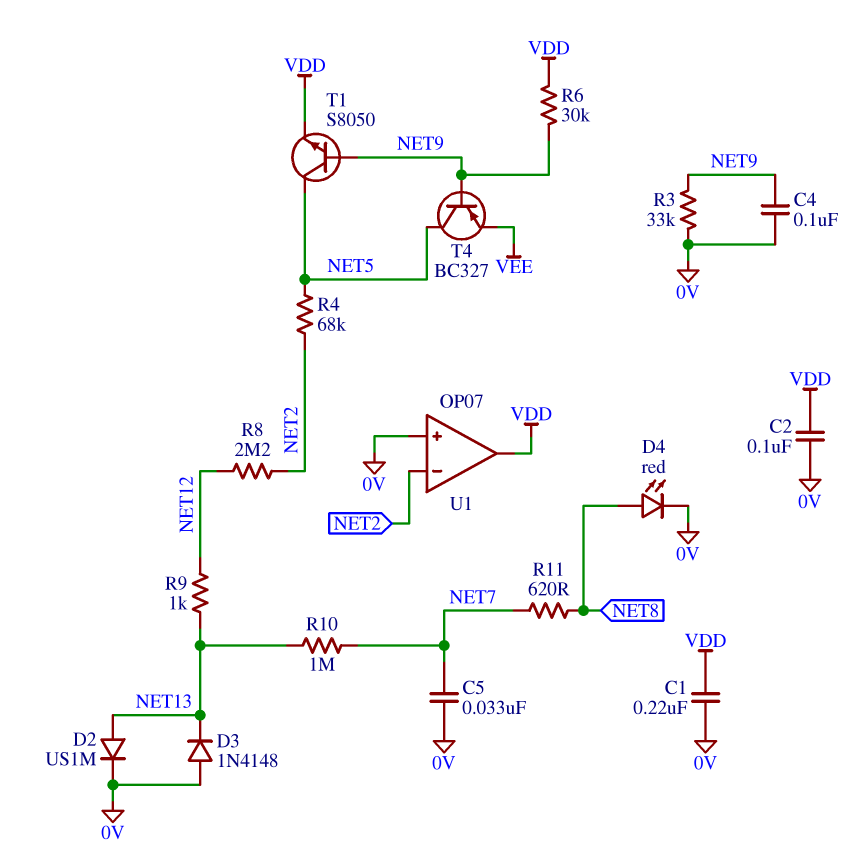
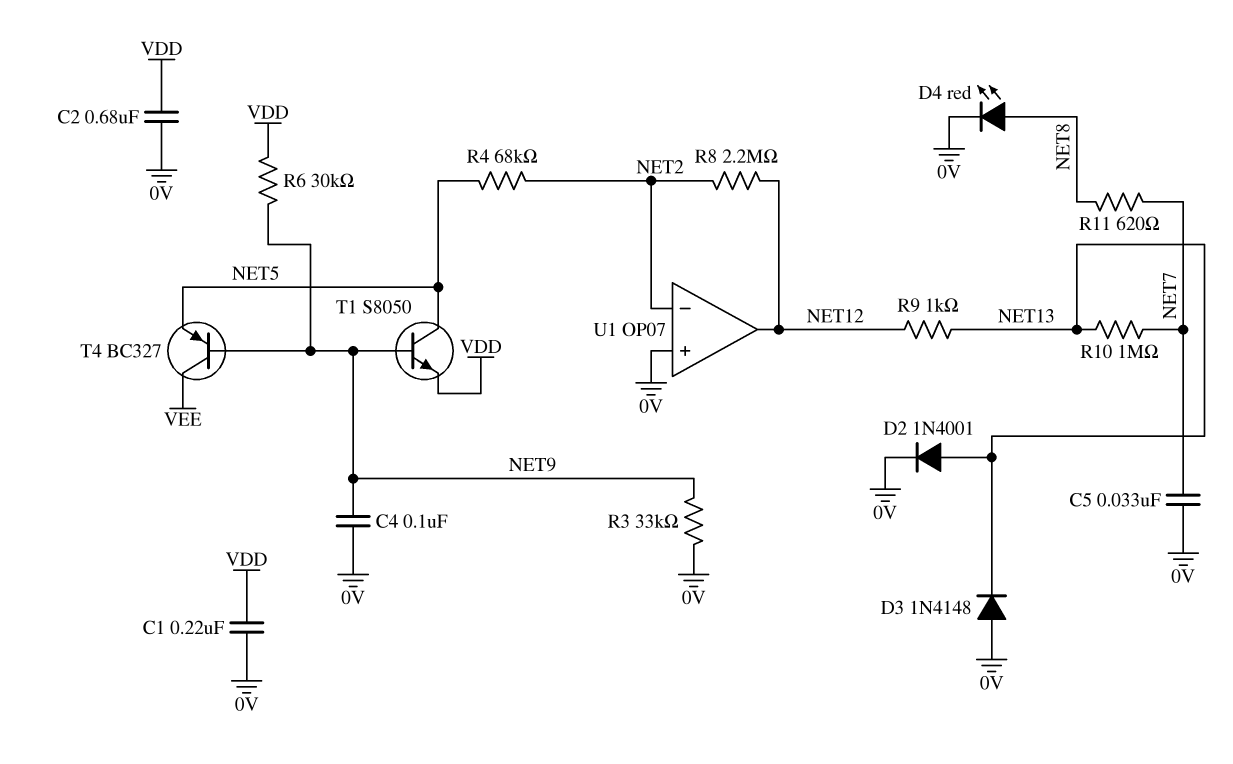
C2: 100nF (0V, VDD) -> 680nF (0V, VDD)
D2: diode US1M (A NET13, K 0V) -> diode 1N4001 (A NET13, K 0V)
T4: PNP BC327 (B NET9, C NET5, E VEE) -> PNP BC327 (B NET9, C VEE, E NET5)
U1 pin out: VDD -> NET12

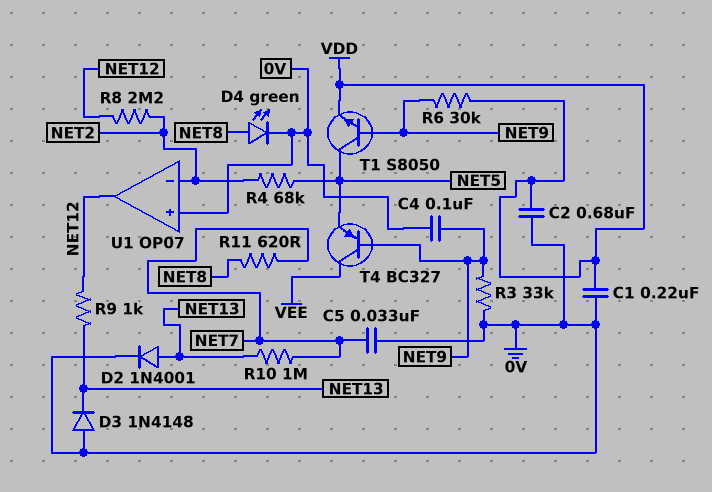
D4: LED red (A NET8, K 0V) -> LED green (A NET8, K 0V)

